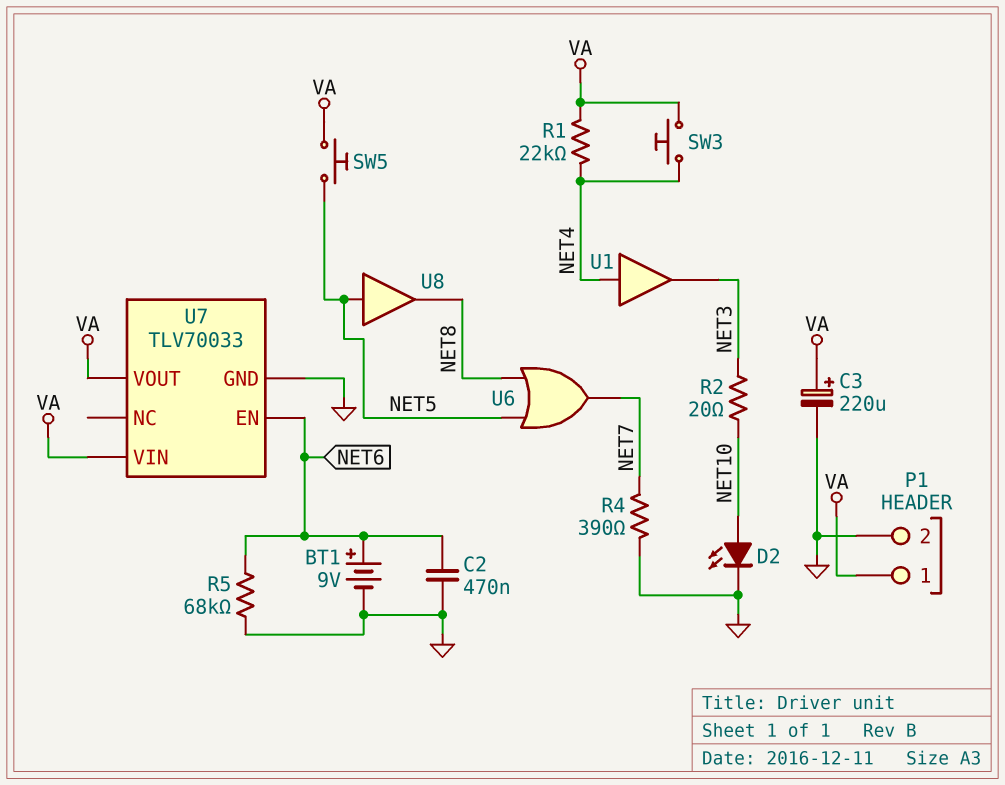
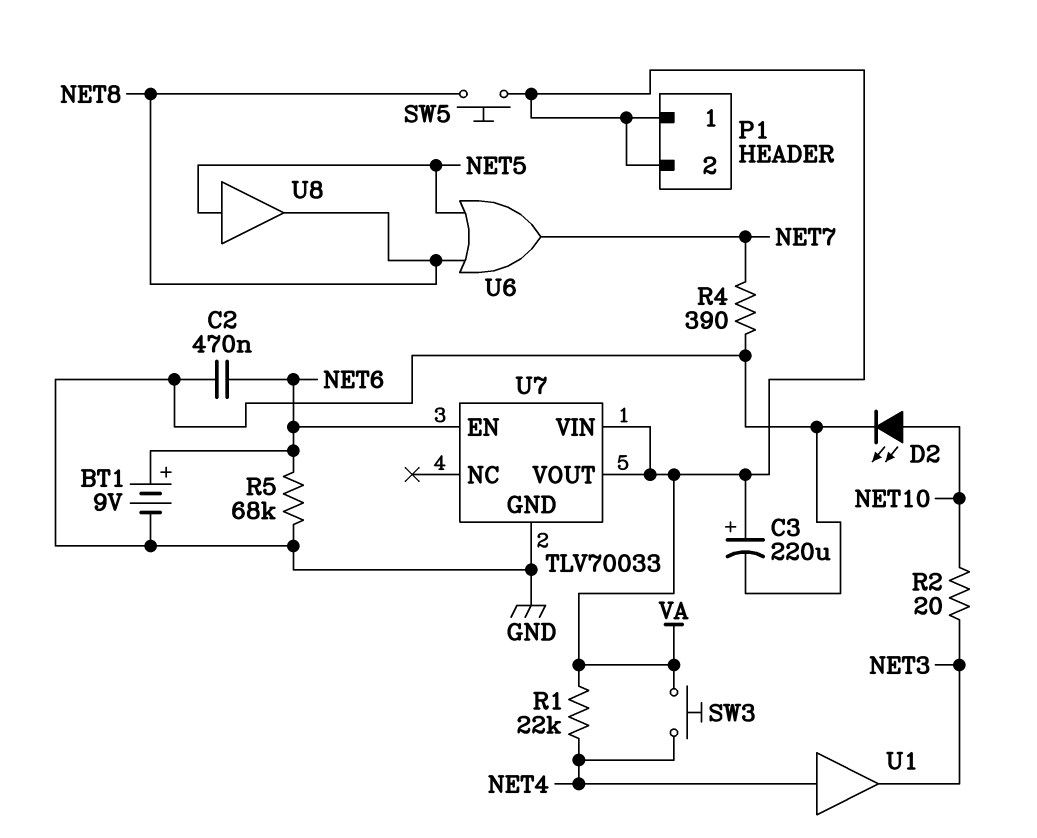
P1 pin 2: GND -> VA
SW5: button (NET5, VA) -> button (NET8, VA)

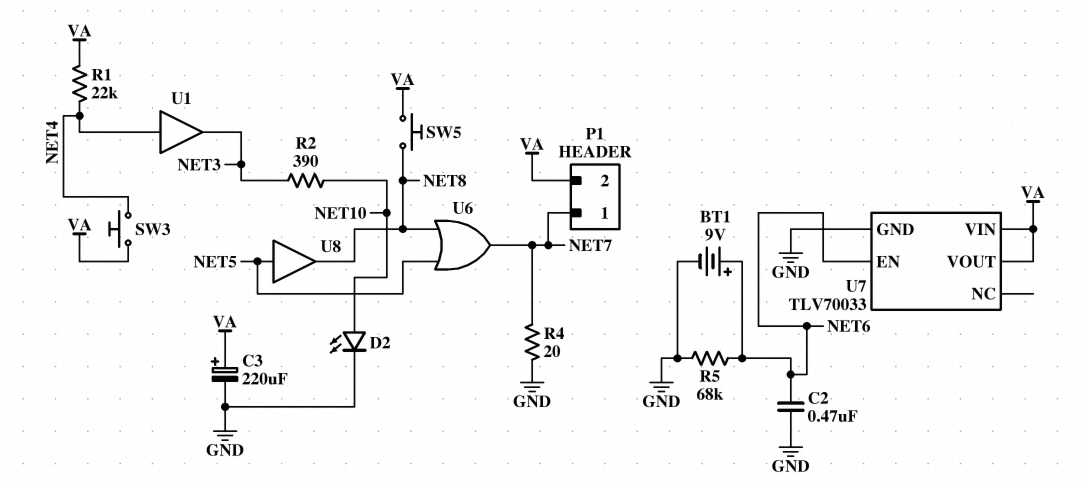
P1 pin 1: VA -> NET7
R2: 20 (NET3, NET10) -> 390 (NET3, NET10)
R4: 390 (GND, NET7) -> 20 (GND, NET7)

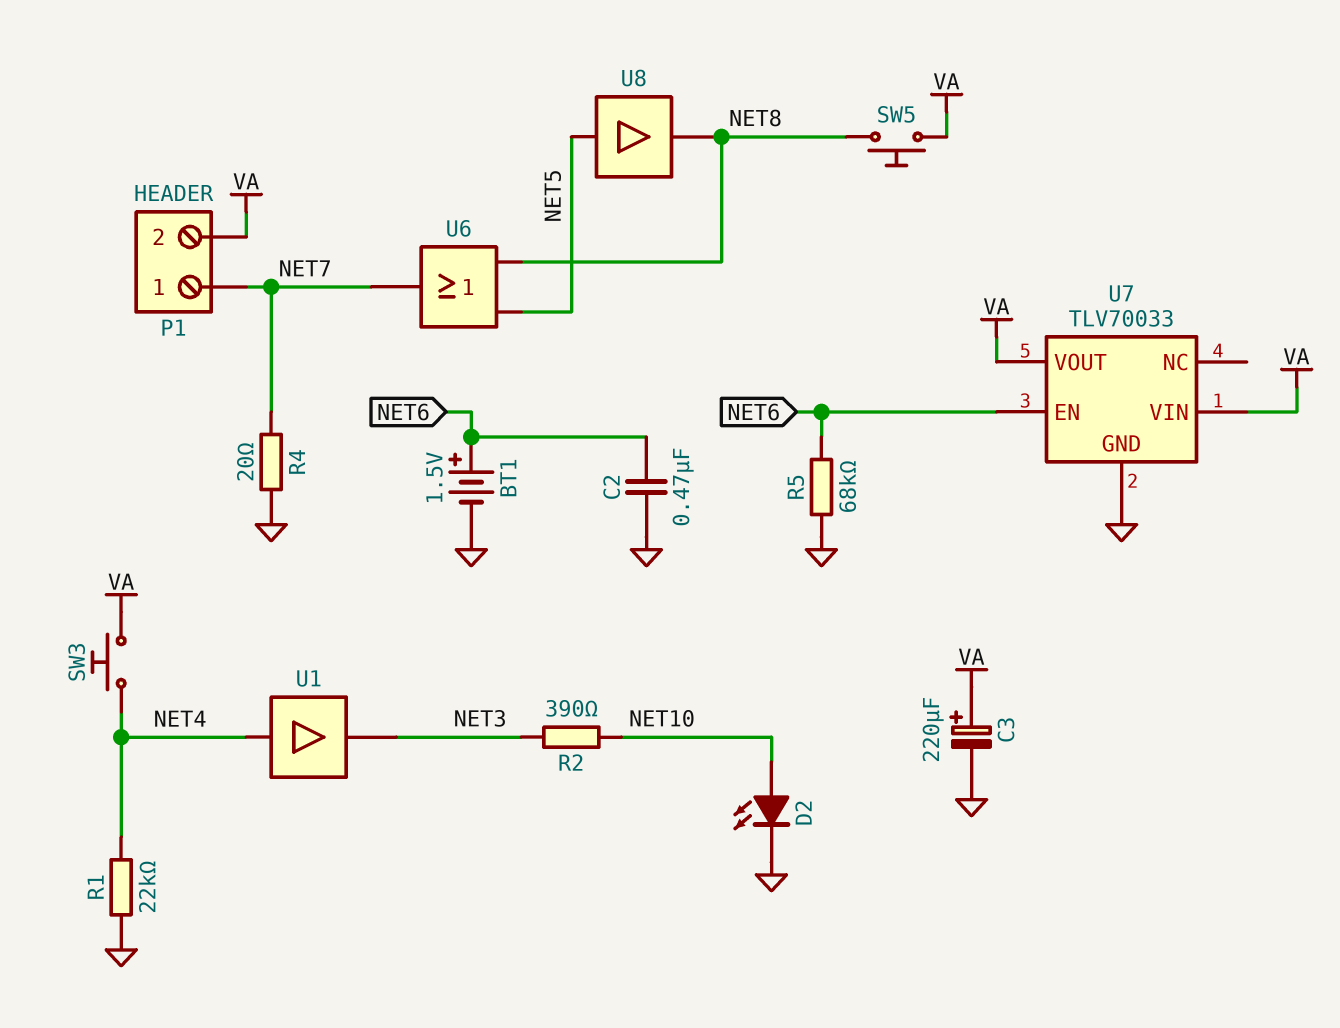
BT1: 9V (plus NET6, minus GND) -> 1.5V (plus NET6, minus GND)
R1: 22k (NET4, VA) -> 22k (GND, NET4)

